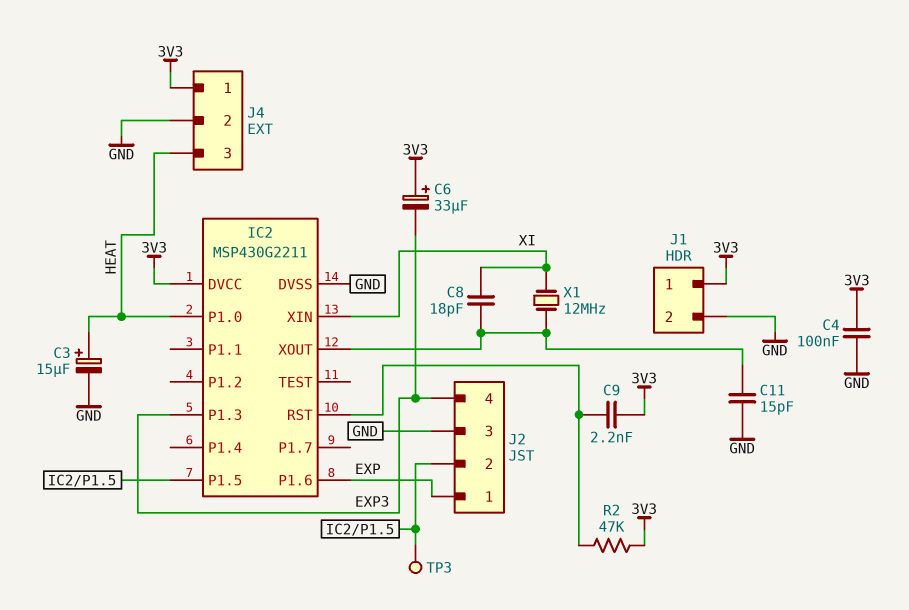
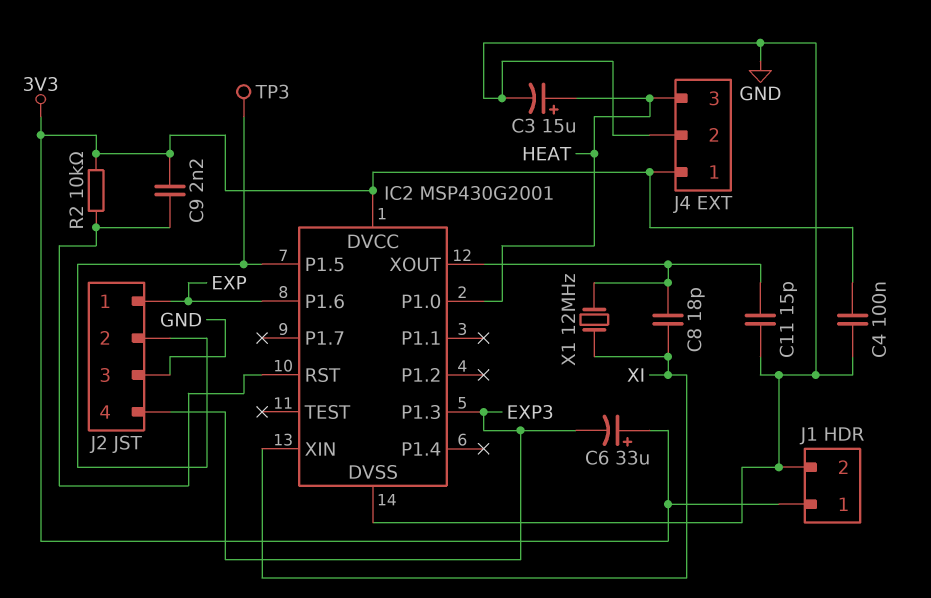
IC2: MSP430G2211 -> MSP430G2001
R2: 47k (3V3, IC2/RST) -> 10k (3V3, IC2/RST)

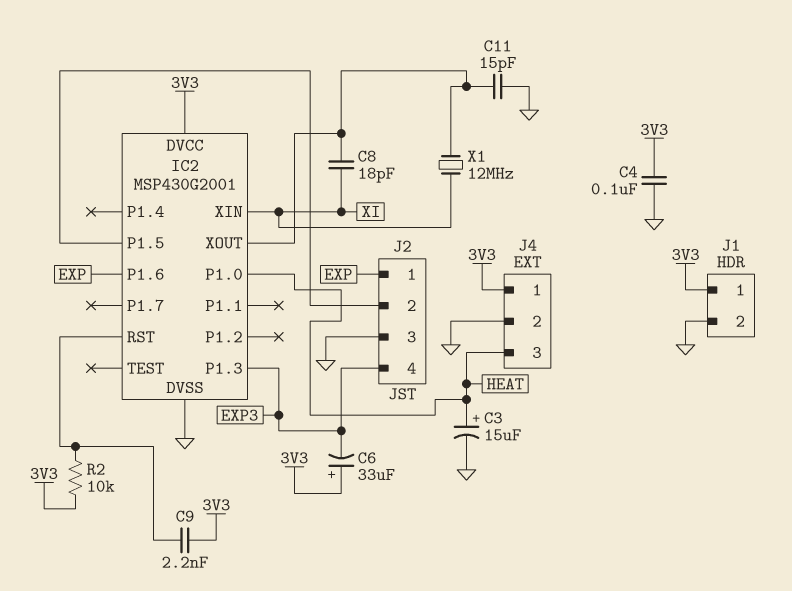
TP3: test point (IC2/P1.5) -> none

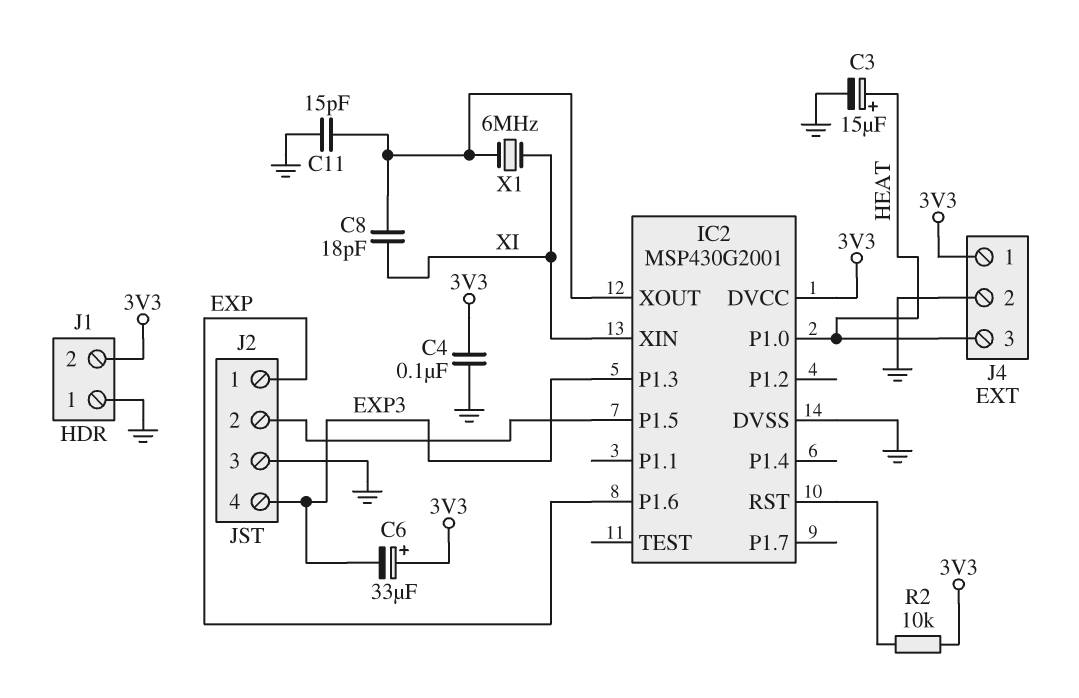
C9: 2.2nF (3V3, IC2/RST) -> none
J1 pin 1: 3V3 -> GND
J1 pin 2: GND -> 3V3
X1: 12MHz (IC2/XOUT, XI) -> 6MHz (IC2/XOUT, XI)

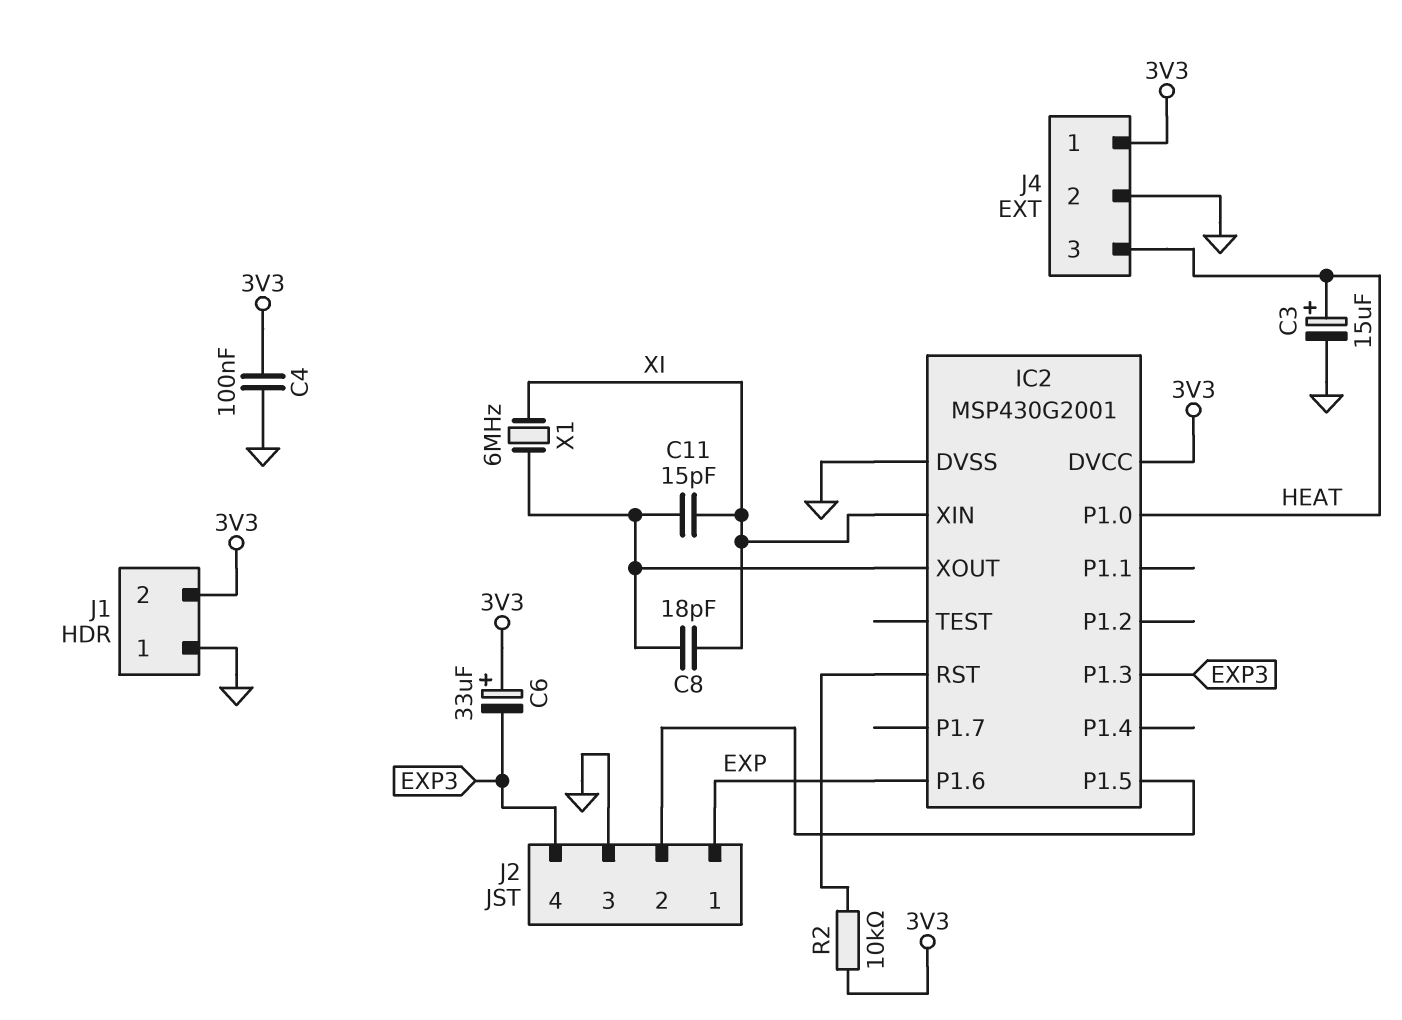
C11: 15pF (GND, IC2/XOUT) -> 15pF (IC2/XOUT, XI)

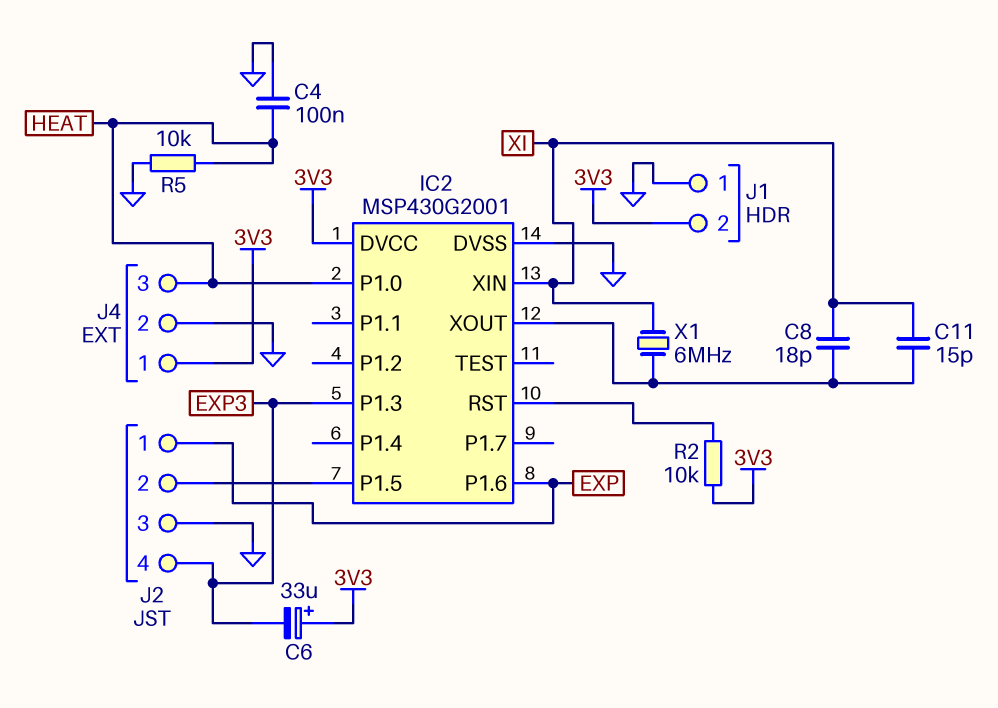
C3: 15uF (plus HEAT, minus GND) -> none
C4: 100nF (3V3, GND) -> 100nF (GND, HEAT)
R5: none -> 10k (GND, HEAT)

